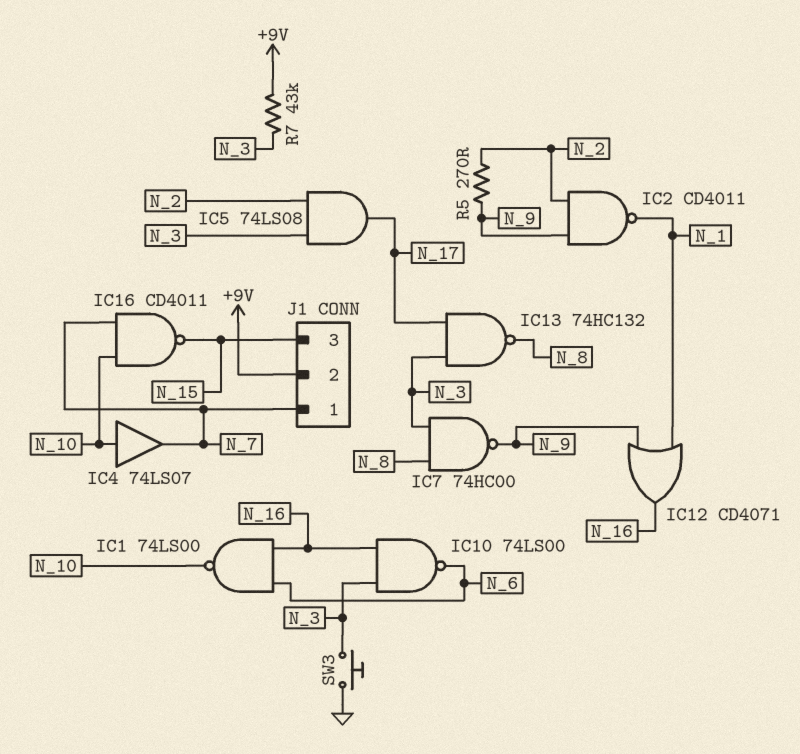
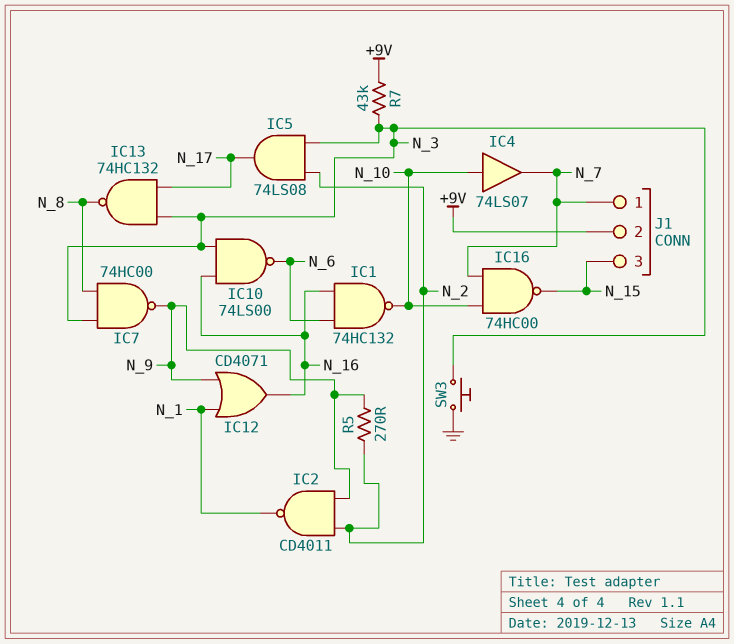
IC1: NAND 74LS00 (in N_6, in N_16, out N_10) -> NAND 74HC132 (in N_6, in N_16, out N_10)
IC16: NAND CD4011 (in N_7, in N_10, out N_15) -> NAND 74HC00 (in N_7, in N_10, out N_15)

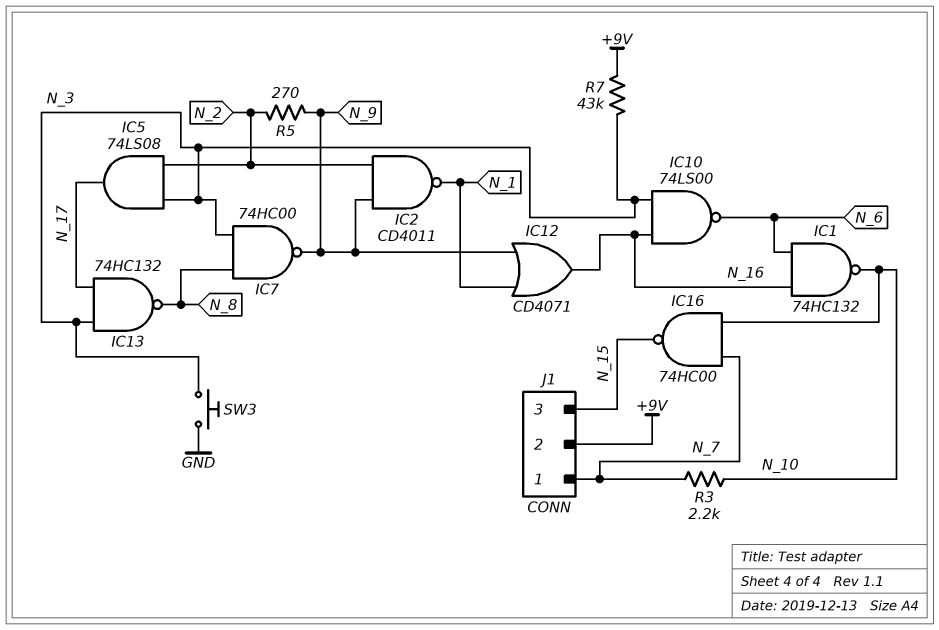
IC4: buffer 74LS07 (in N_10, out N_7) -> none
R3: none -> 2.2k (N_7, N_10)

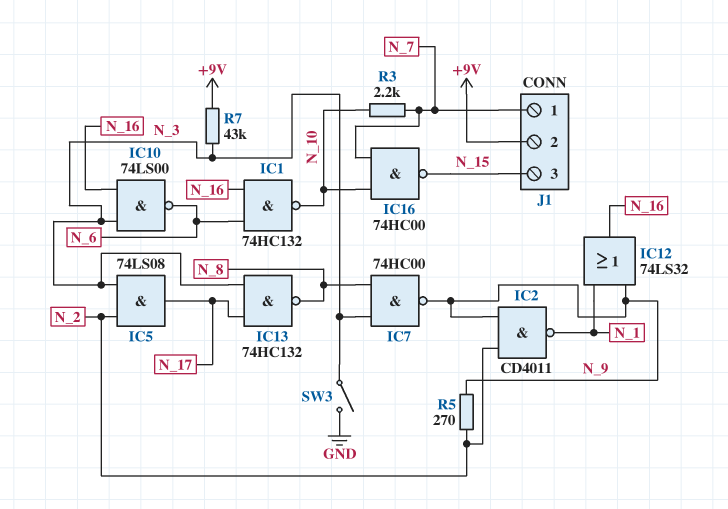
IC12: OR CD4071 (in N_1, in N_9, out N_16) -> OR 74LS32 (in N_1, in N_9, out N_16)
SW3: button (GND, N_3) -> switch (GND, N_3)

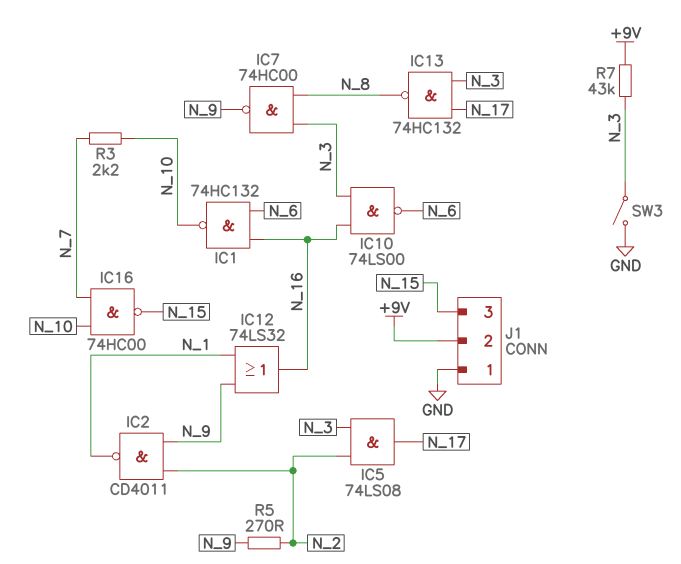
J1 pin 1: N_7 -> GND

